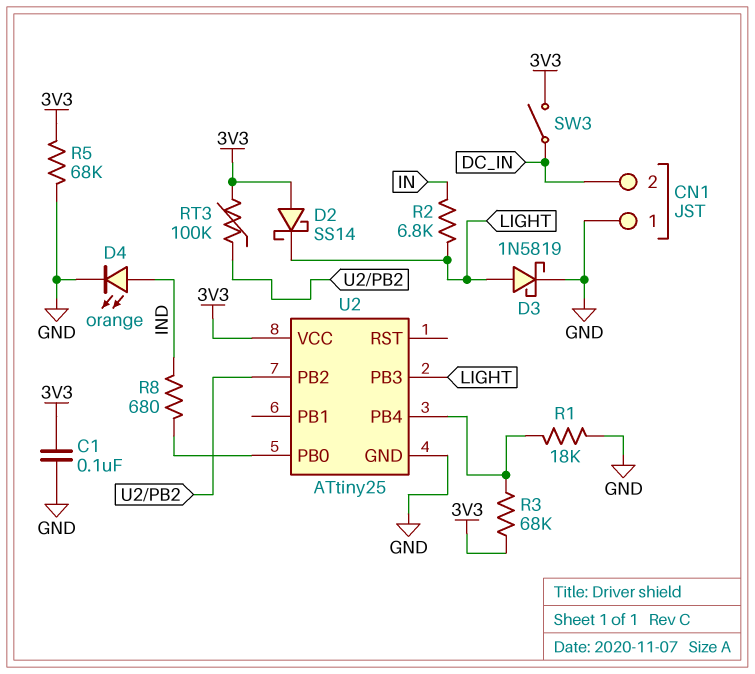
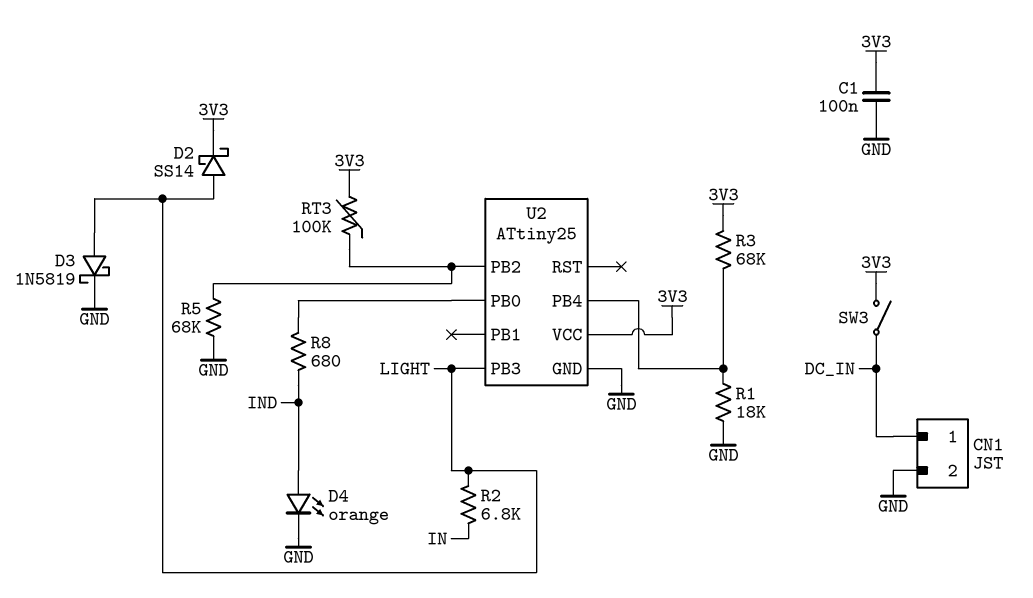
CN1 pin 1: GND -> DC_IN
CN1 pin 2: DC_IN -> GND
D2: schottky SS14 (A 3V3, K LIGHT) -> schottky SS14 (A LIGHT, K 3V3)
R5: 68k (3V3, GND) -> 68k (GND, U2/PB2)

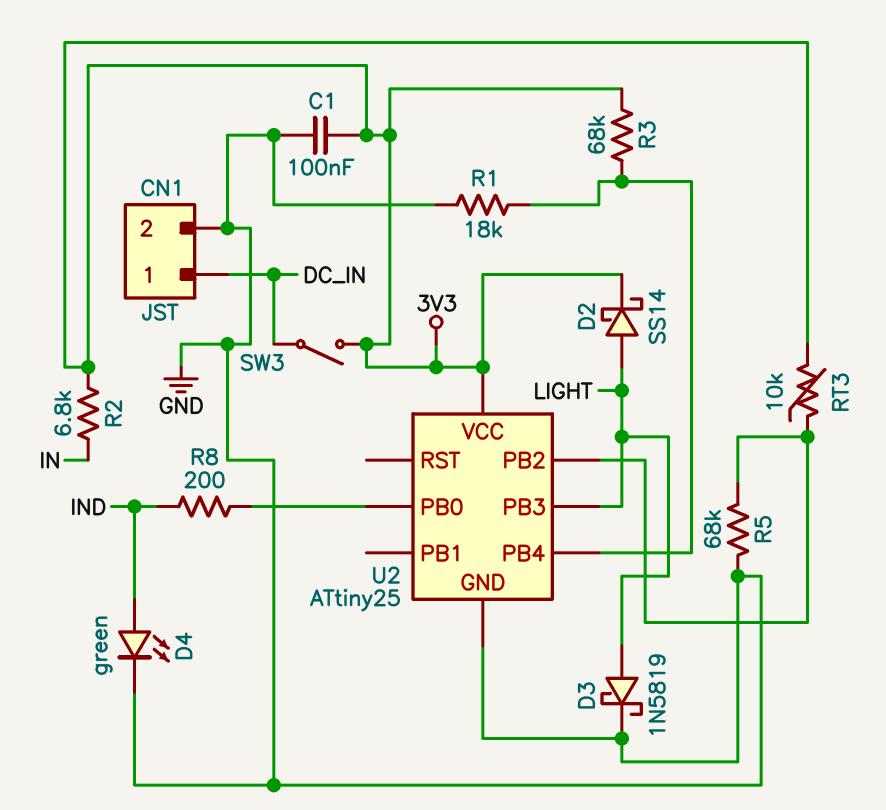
D4: LED orange (A IND, K GND) -> LED green (A IND, K GND)
R2: 6.8k (IN, LIGHT) -> 6.8k (3V3, IN)
R8: 680 (IND, U2/PB0) -> 200 (IND, U2/PB0)
RT3: 100k (3V3, U2/PB2) -> 10k (3V3, U2/PB2)

